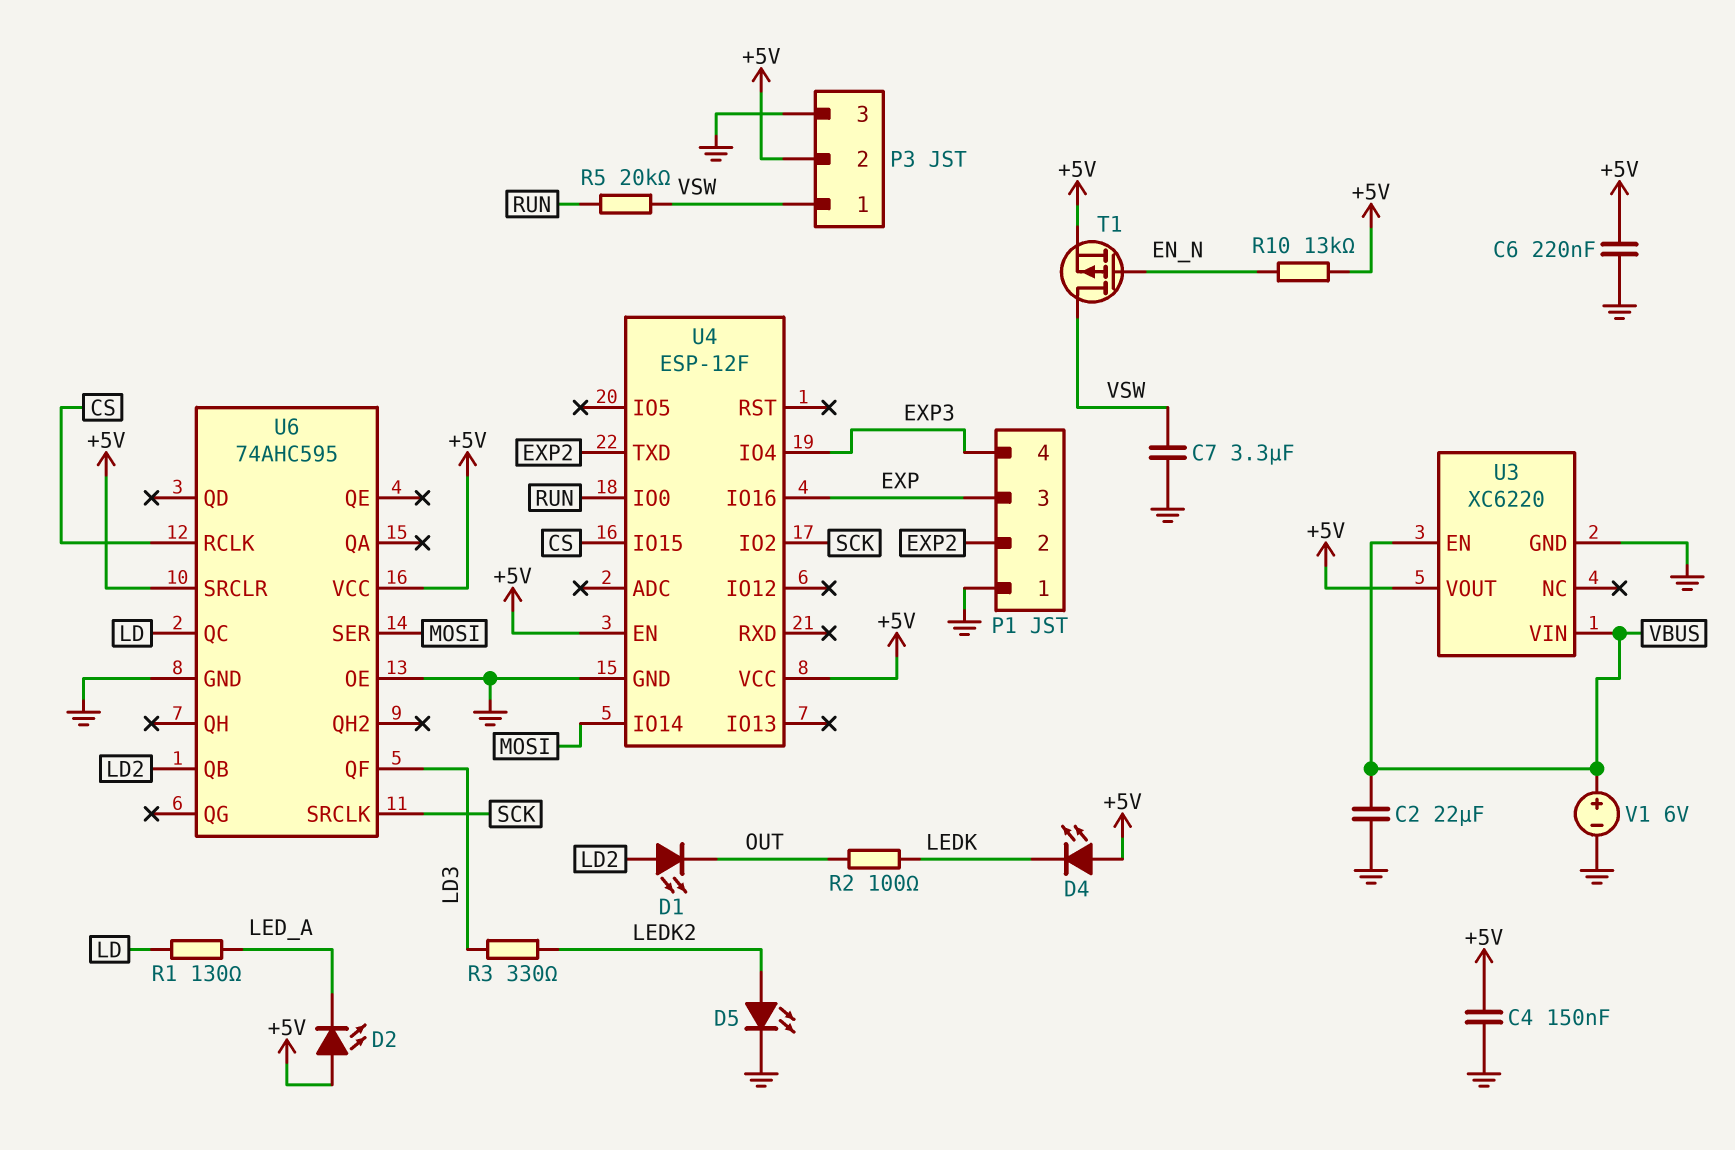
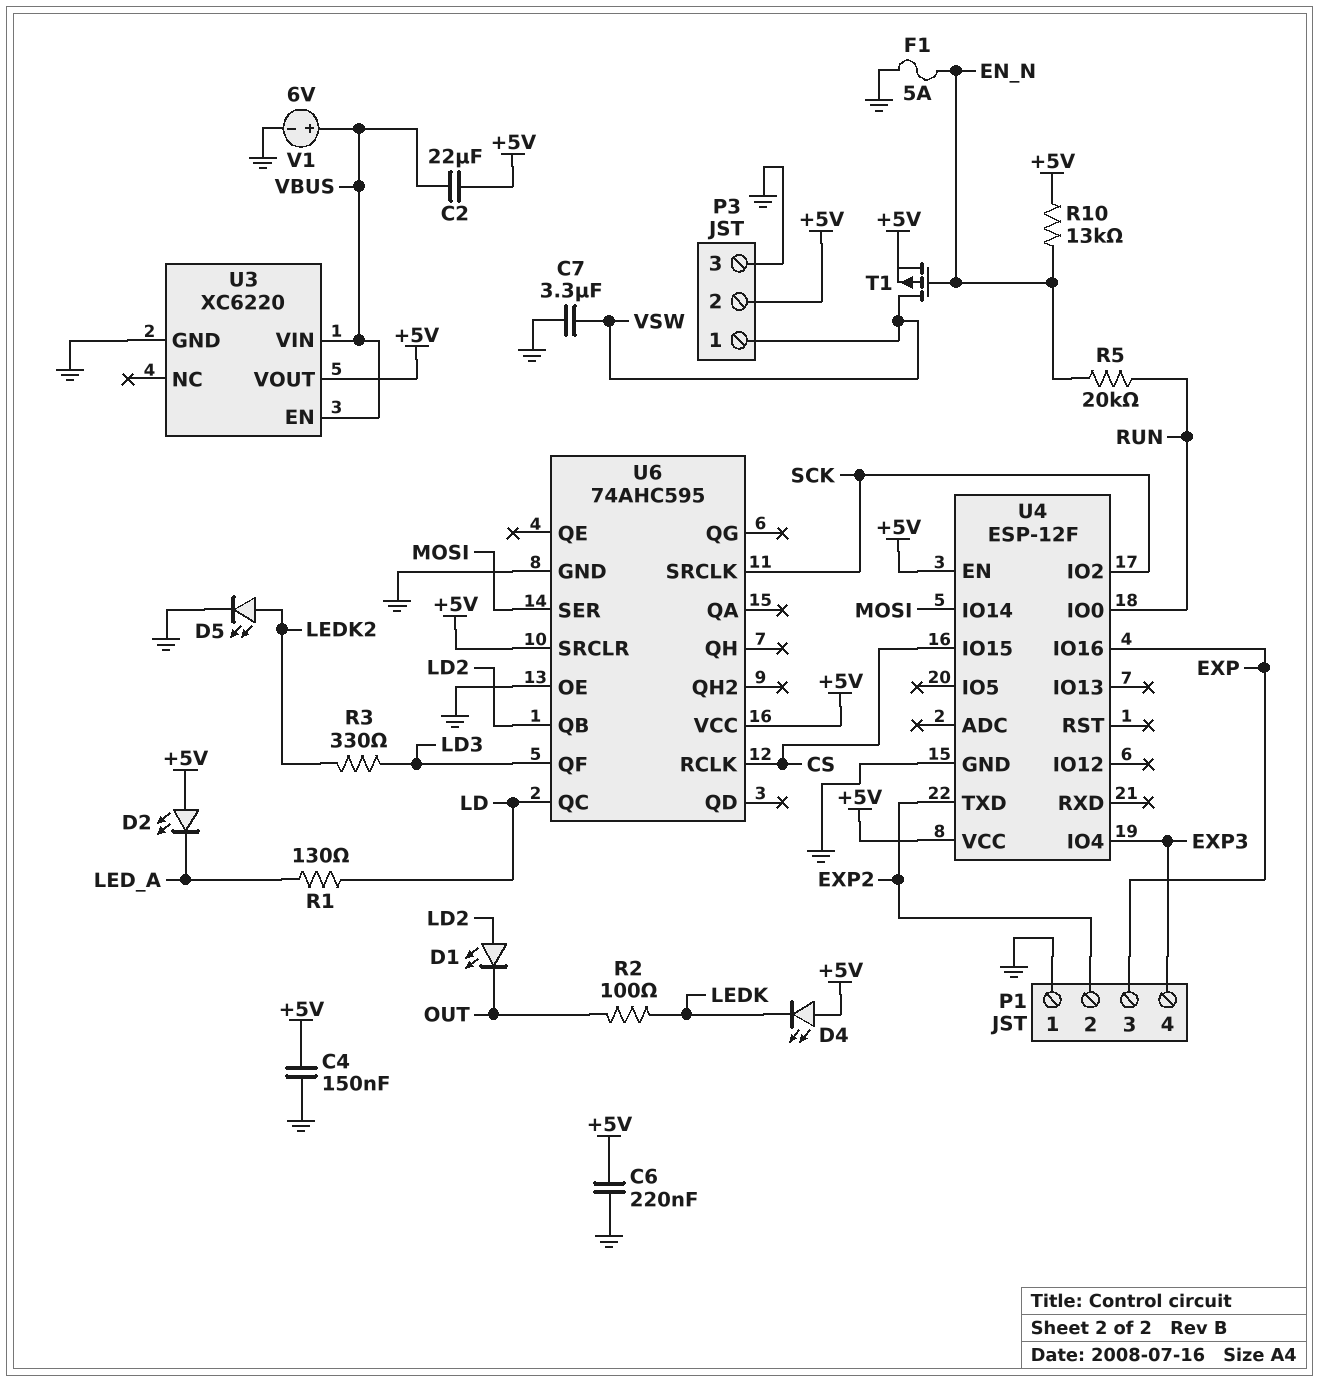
C2: 22uF (GND, VBUS) -> 22uF (+5V, VBUS)
F1: none -> 5A (EN_N, GND)
R5: 20k (RUN, VSW) -> 20k (EN_N, RUN)

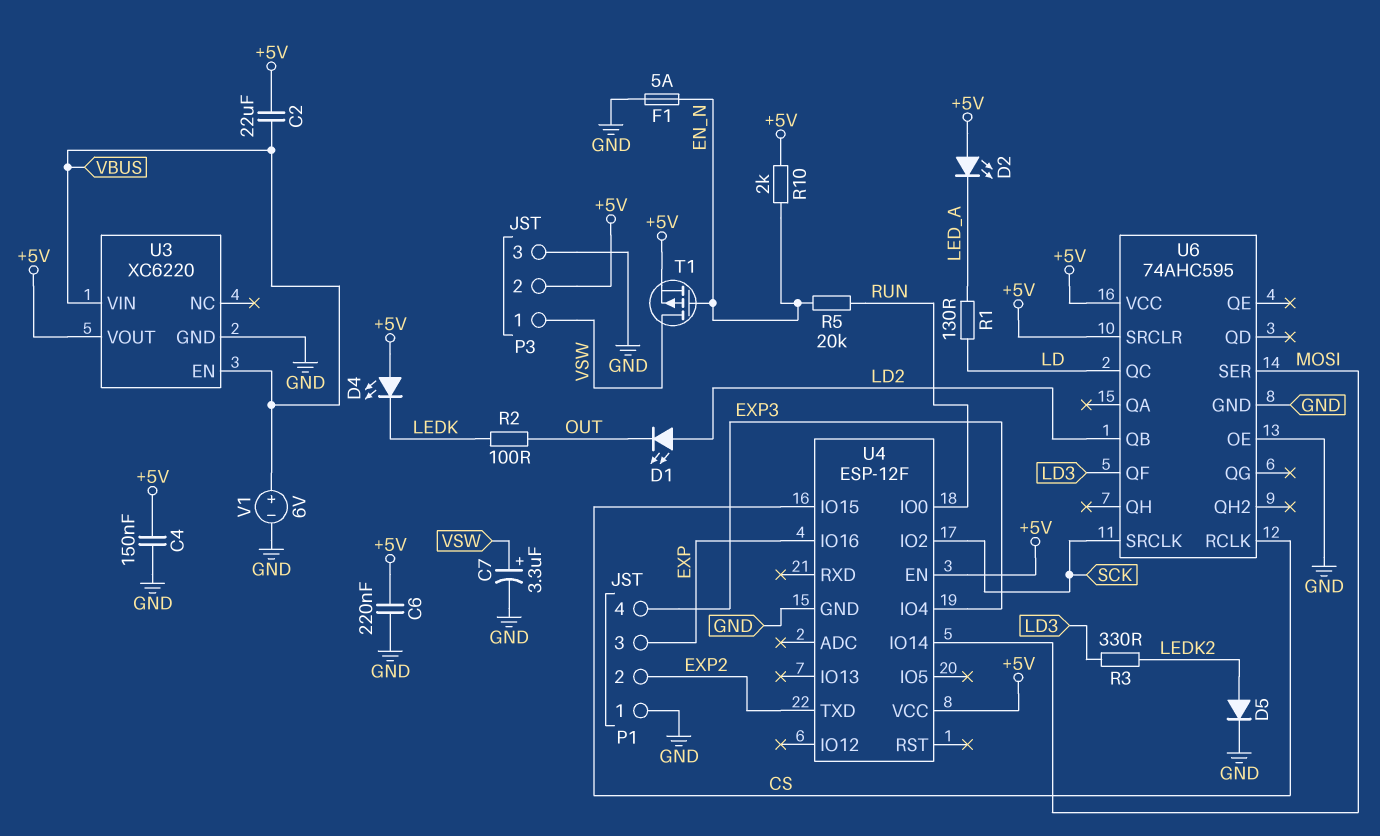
C7: 3.3uF (GND, VSW) -> 3.3uF (plus VSW, minus GND)
D5: LED (A LEDK2, K GND) -> diode (A LEDK2, K GND)
R10: 13k (+5V, EN_N) -> 2k (+5V, EN_N)

